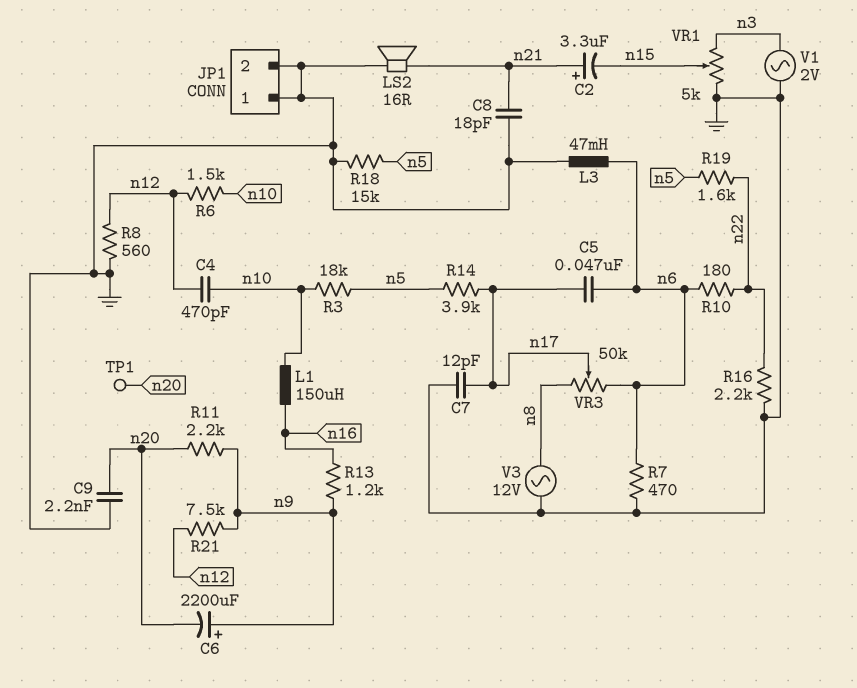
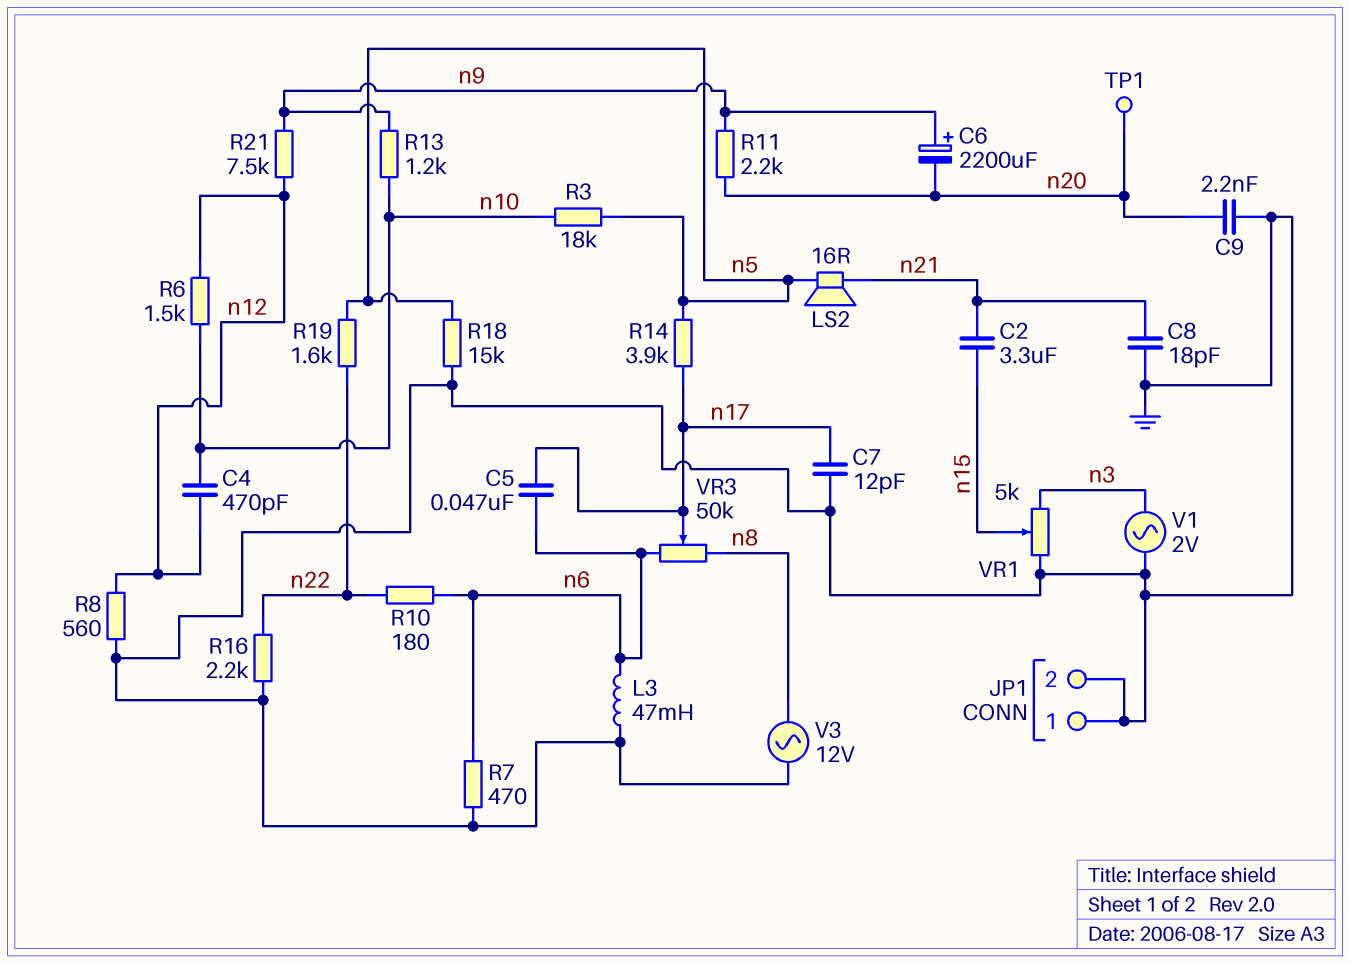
C2: 3.3uF (plus n21, minus n15) -> 3.3uF (n15, n21)
L1: 150uH (n10, n16) -> none
LS2: speaker 16R (GND, n21) -> speaker 16R (n5, n21)
R13: 1.2k (n9, n16) -> 1.2k (n9, n10)

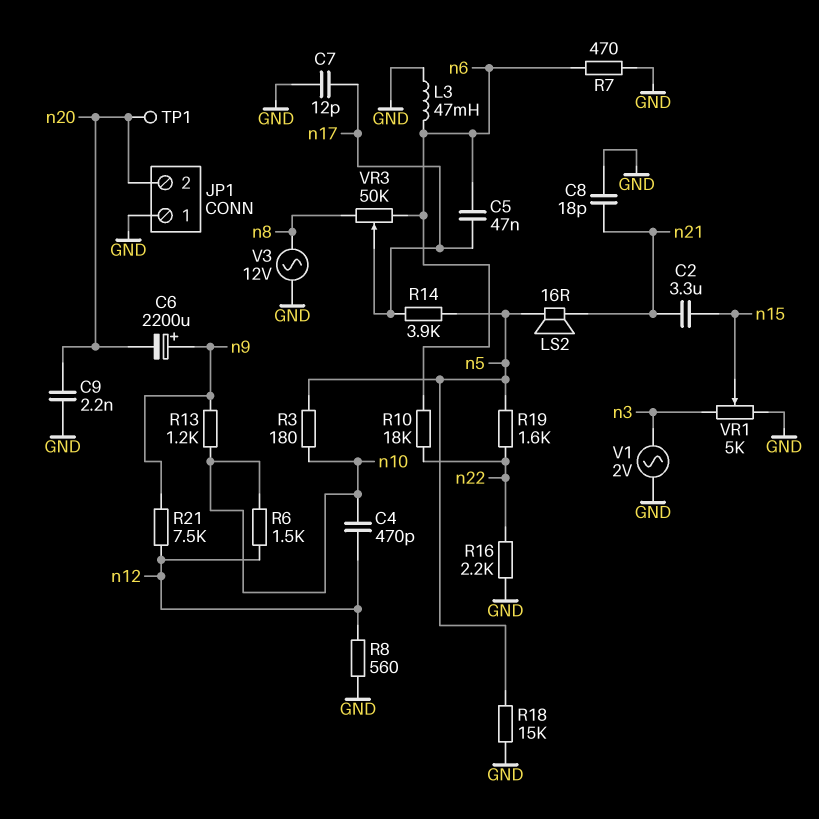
JP1 pin 2: GND -> n20
R3: 18k (n5, n10) -> 180 (n5, n10)
R10: 180 (n6, n22) -> 18k (n6, n22)
R11: 2.2k (n9, n20) -> none

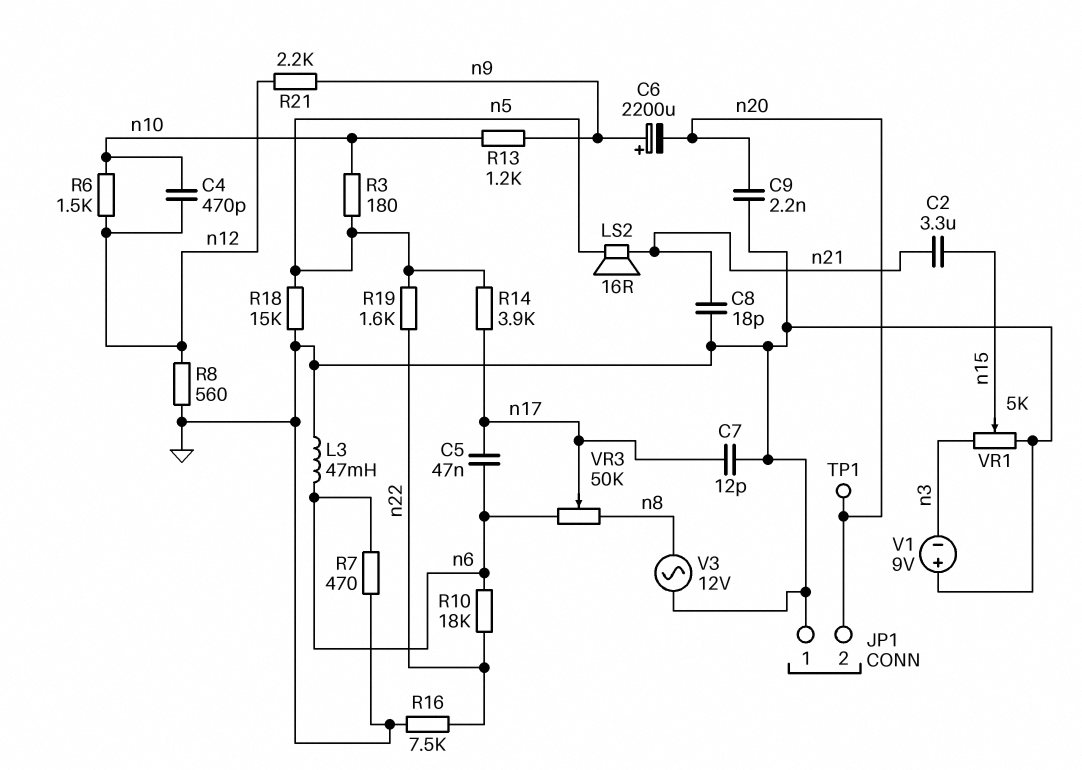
R16: 2.2k (GND, n22) -> 7.5k (GND, n22)
R21: 7.5k (n9, n12) -> 2.2k (n9, n12)
V1: AC 2V (GND, n3) -> 9V (plus GND, minus n3)

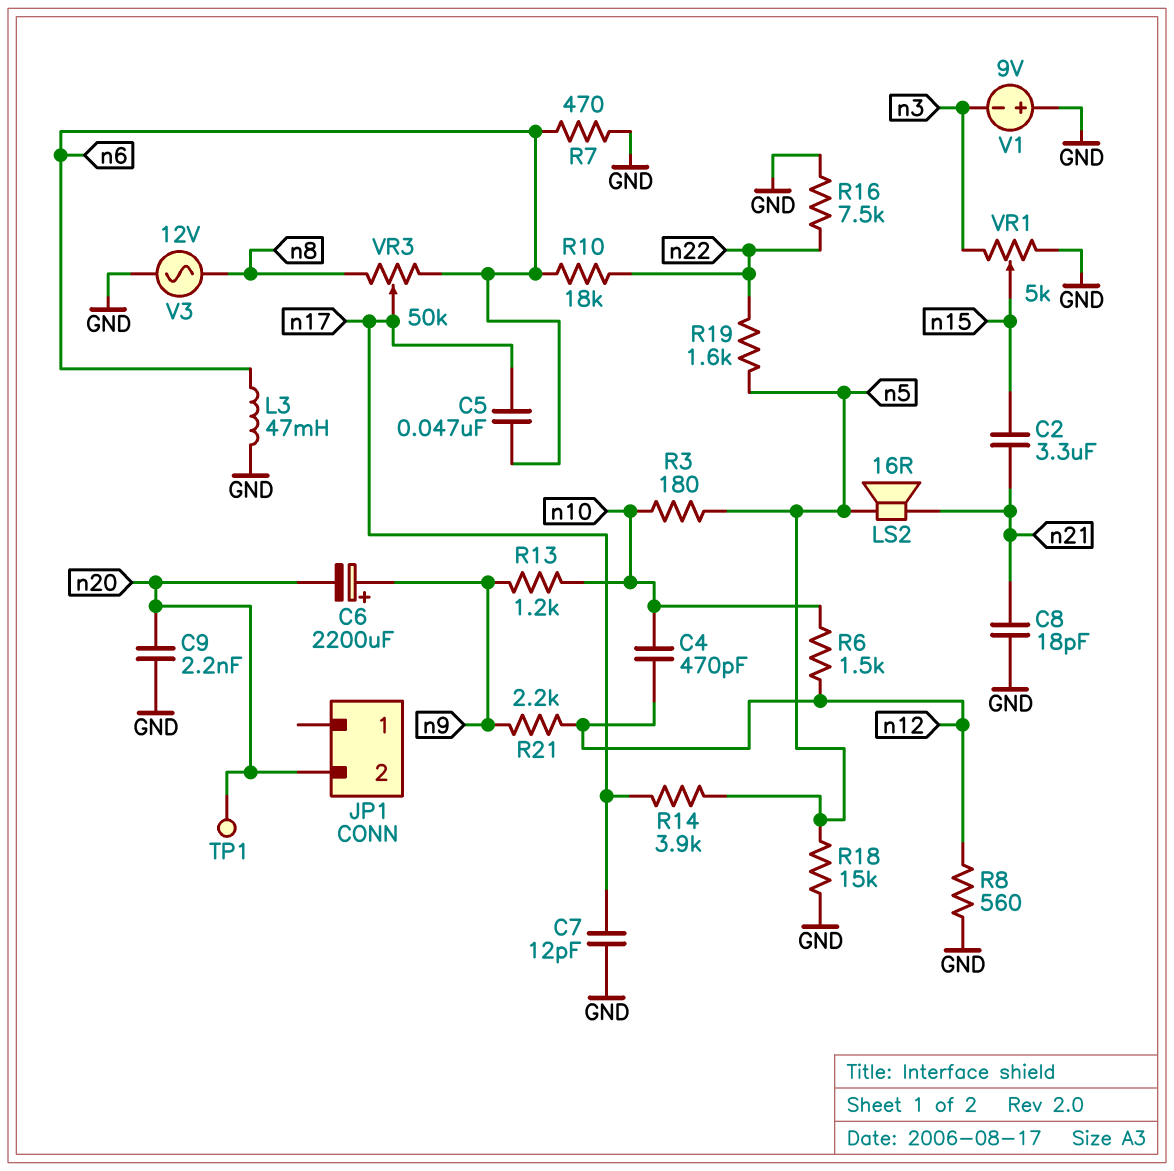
JP1 pin 1: GND -> none

